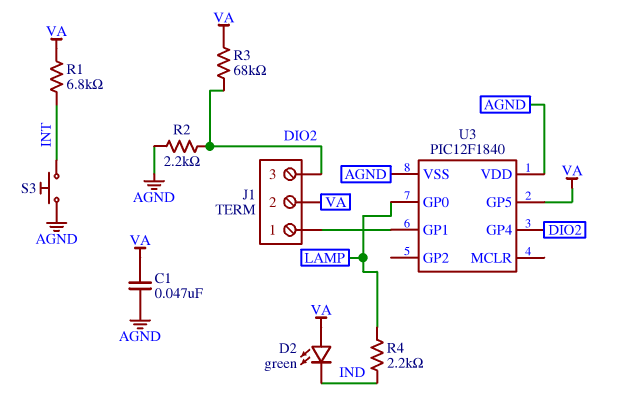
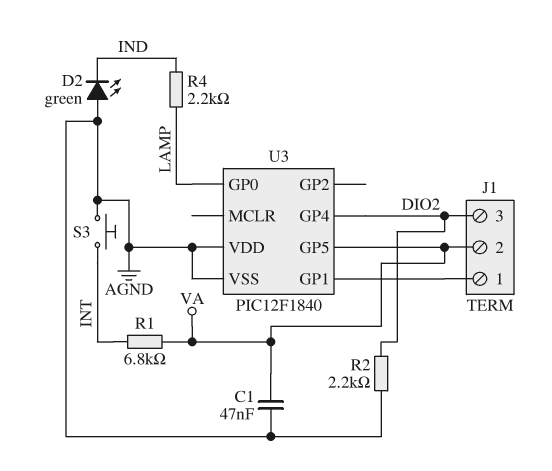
D2: LED green (A VA, K IND) -> LED green (A AGND, K IND)
R3: 68k (DIO2, VA) -> none

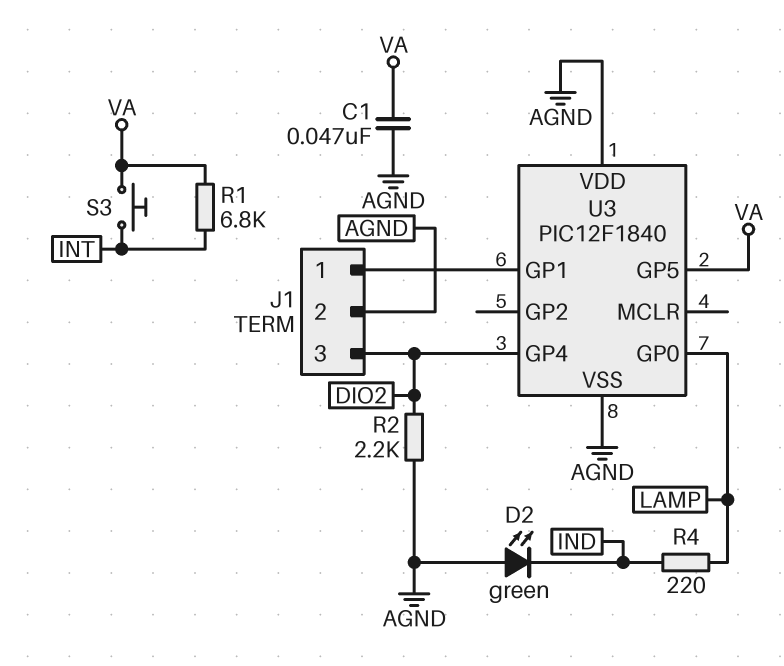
J1 pin 2: VA -> AGND
R4: 2.2k (IND, LAMP) -> 220 (IND, LAMP)
S3: button (AGND, INT) -> button (INT, VA)

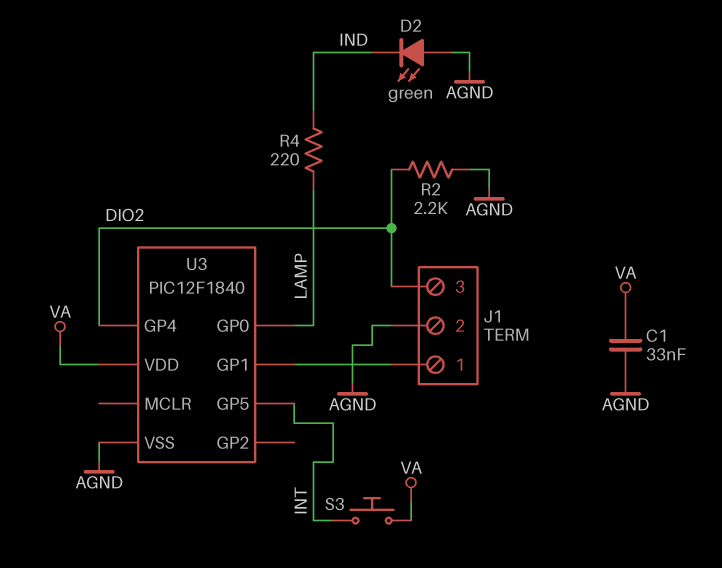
C1: 47nF (AGND, VA) -> 33nF (AGND, VA)
R1: 6.8k (INT, VA) -> none
U3 pin GP5: VA -> INT
U3 pin VDD: AGND -> VA

